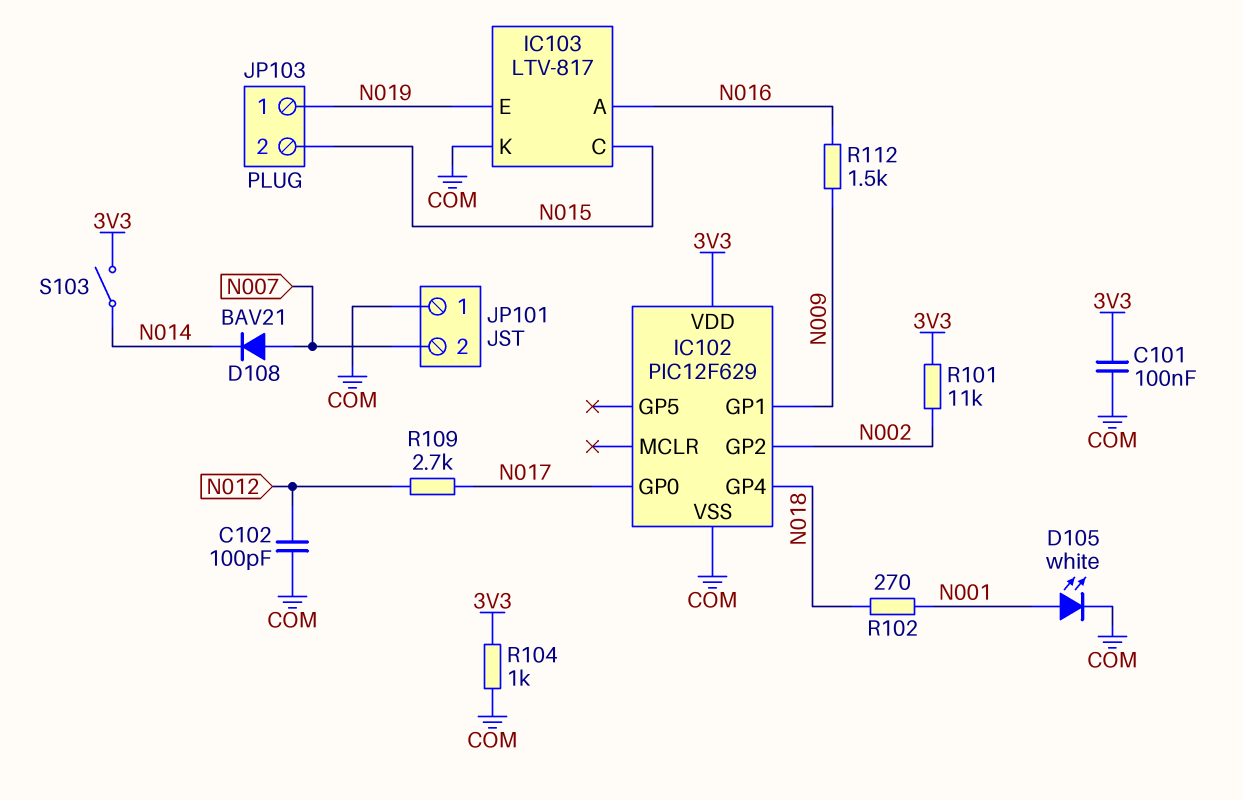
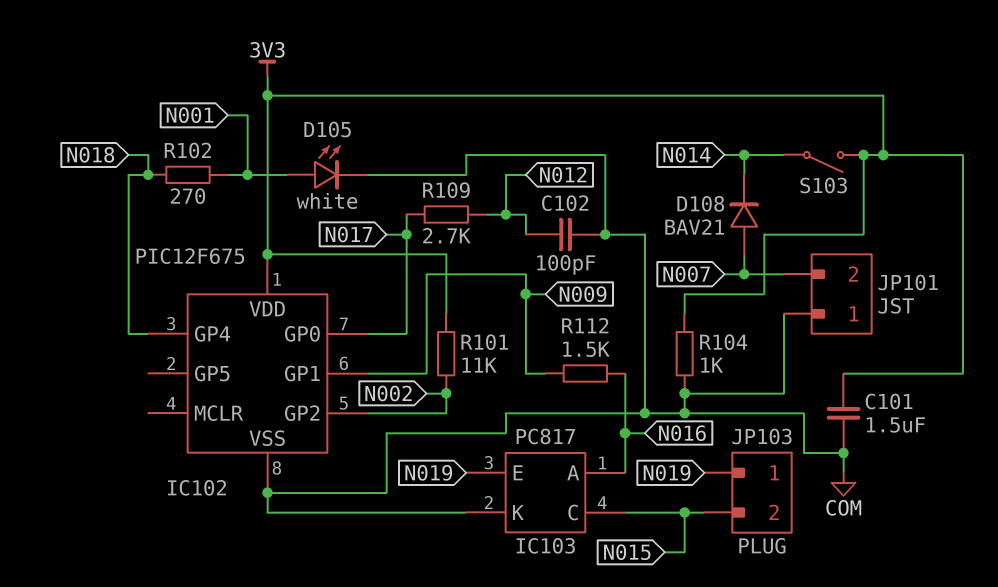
C101: 100nF (3V3, COM) -> 1.5uF (3V3, COM)
IC102: PIC12F629 -> PIC12F675
IC103: LTV-817 -> PC817

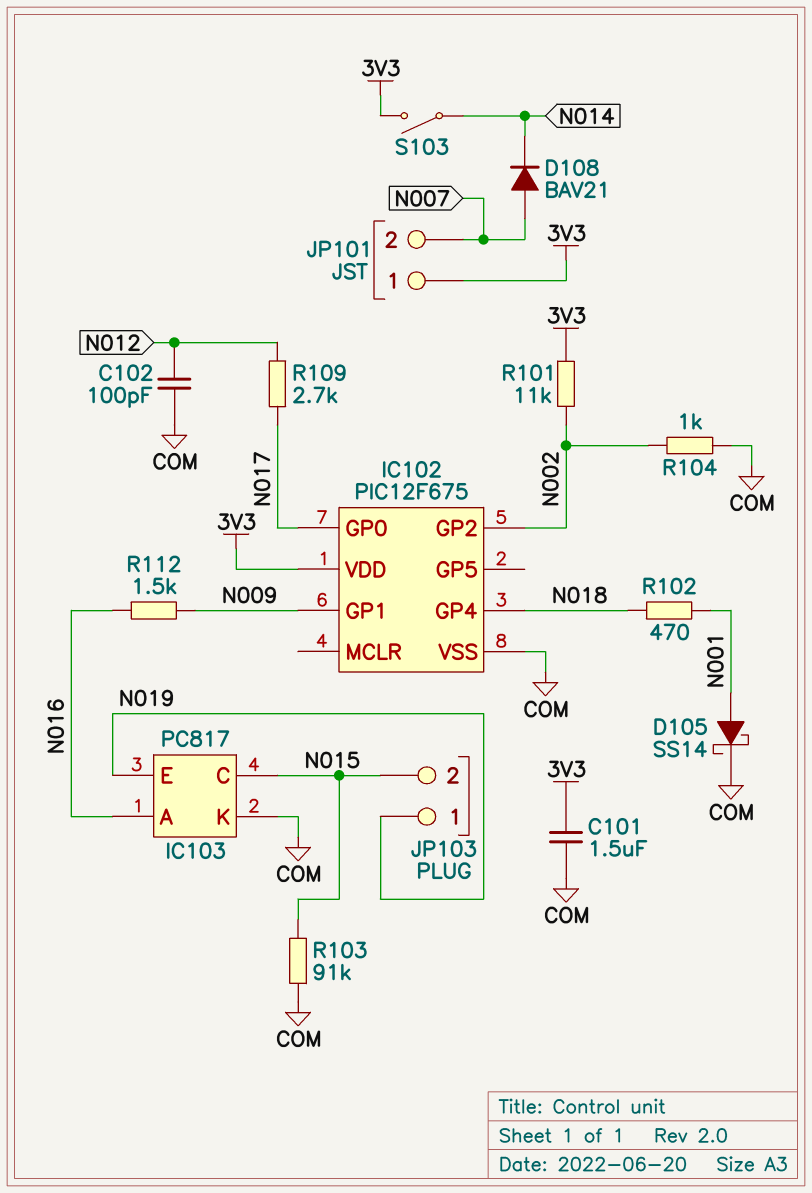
D105: LED white (A N001, K COM) -> schottky SS14 (A N001, K COM)
JP101 pin 1: COM -> 3V3
R102: 270 (N001, N018) -> 470 (N001, N018)
R103: none -> 91k (COM, N015)
R104: 1k (3V3, COM) -> 1k (COM, N002)

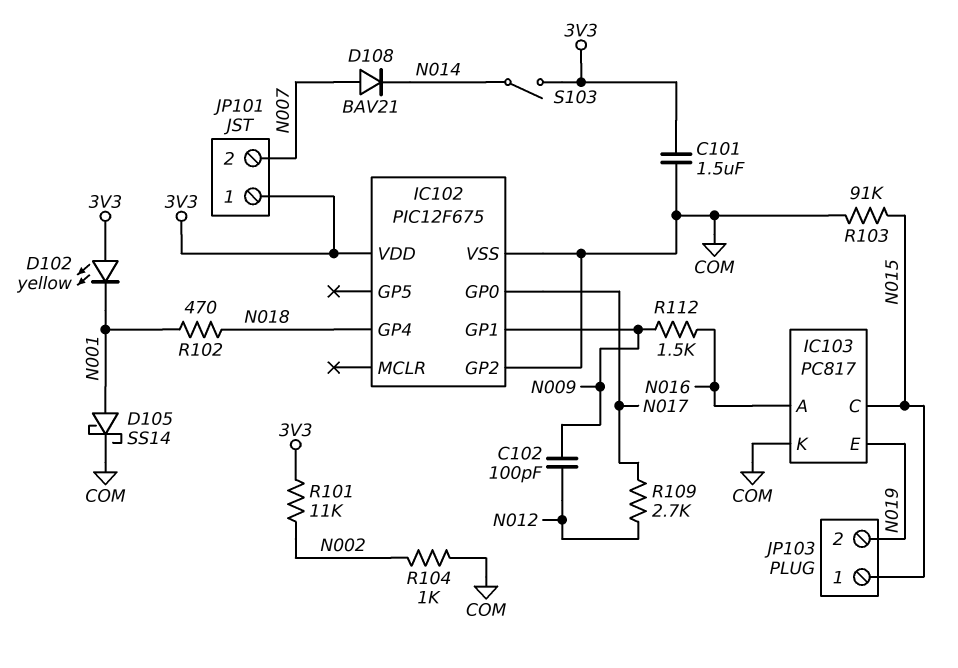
C102: 100pF (COM, N012) -> 100pF (N009, N012)
D102: none -> LED yellow (A 3V3, K N001)
IC102 pin GP2: N002 -> COM
JP103 pin 1: N019 -> N015
JP103 pin 2: N015 -> N019

